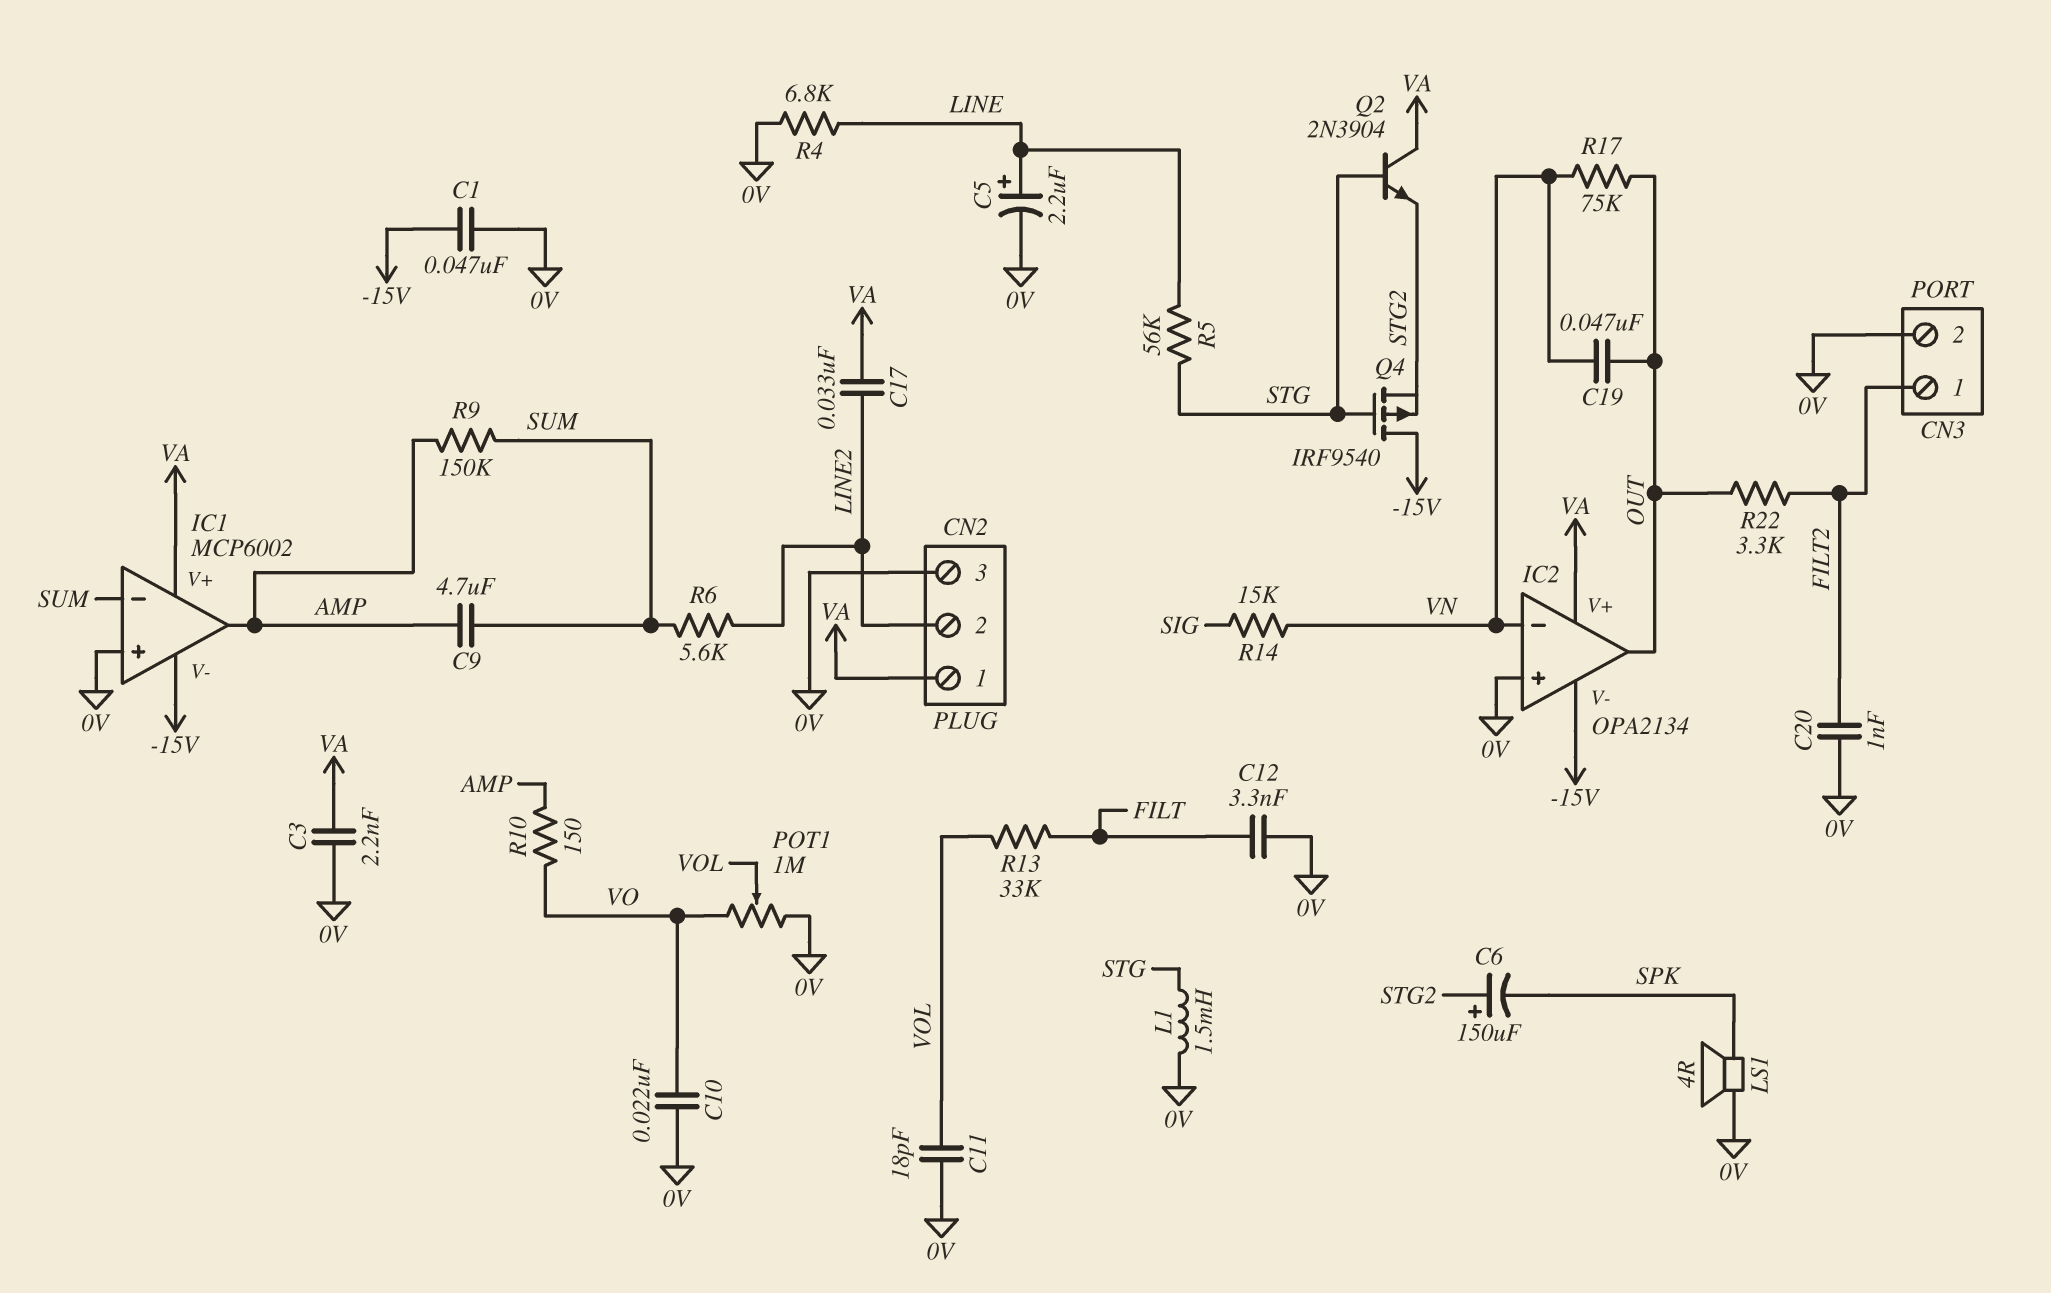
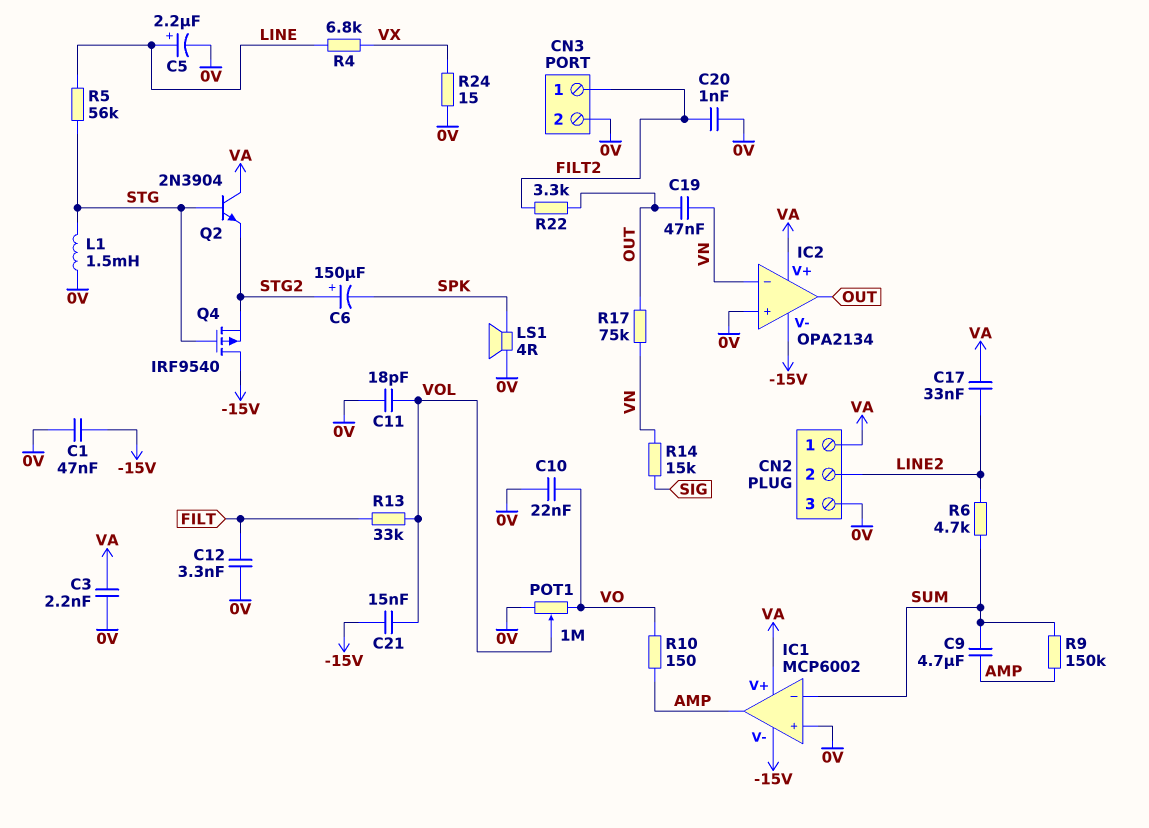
C21: none -> 15nF (-15V, VOL)
R4: 6.8k (0V, LINE) -> 6.8k (LINE, VX)
R6: 5.6k (LINE2, SUM) -> 4.7k (LINE2, SUM)
R24: none -> 15 (0V, VX)

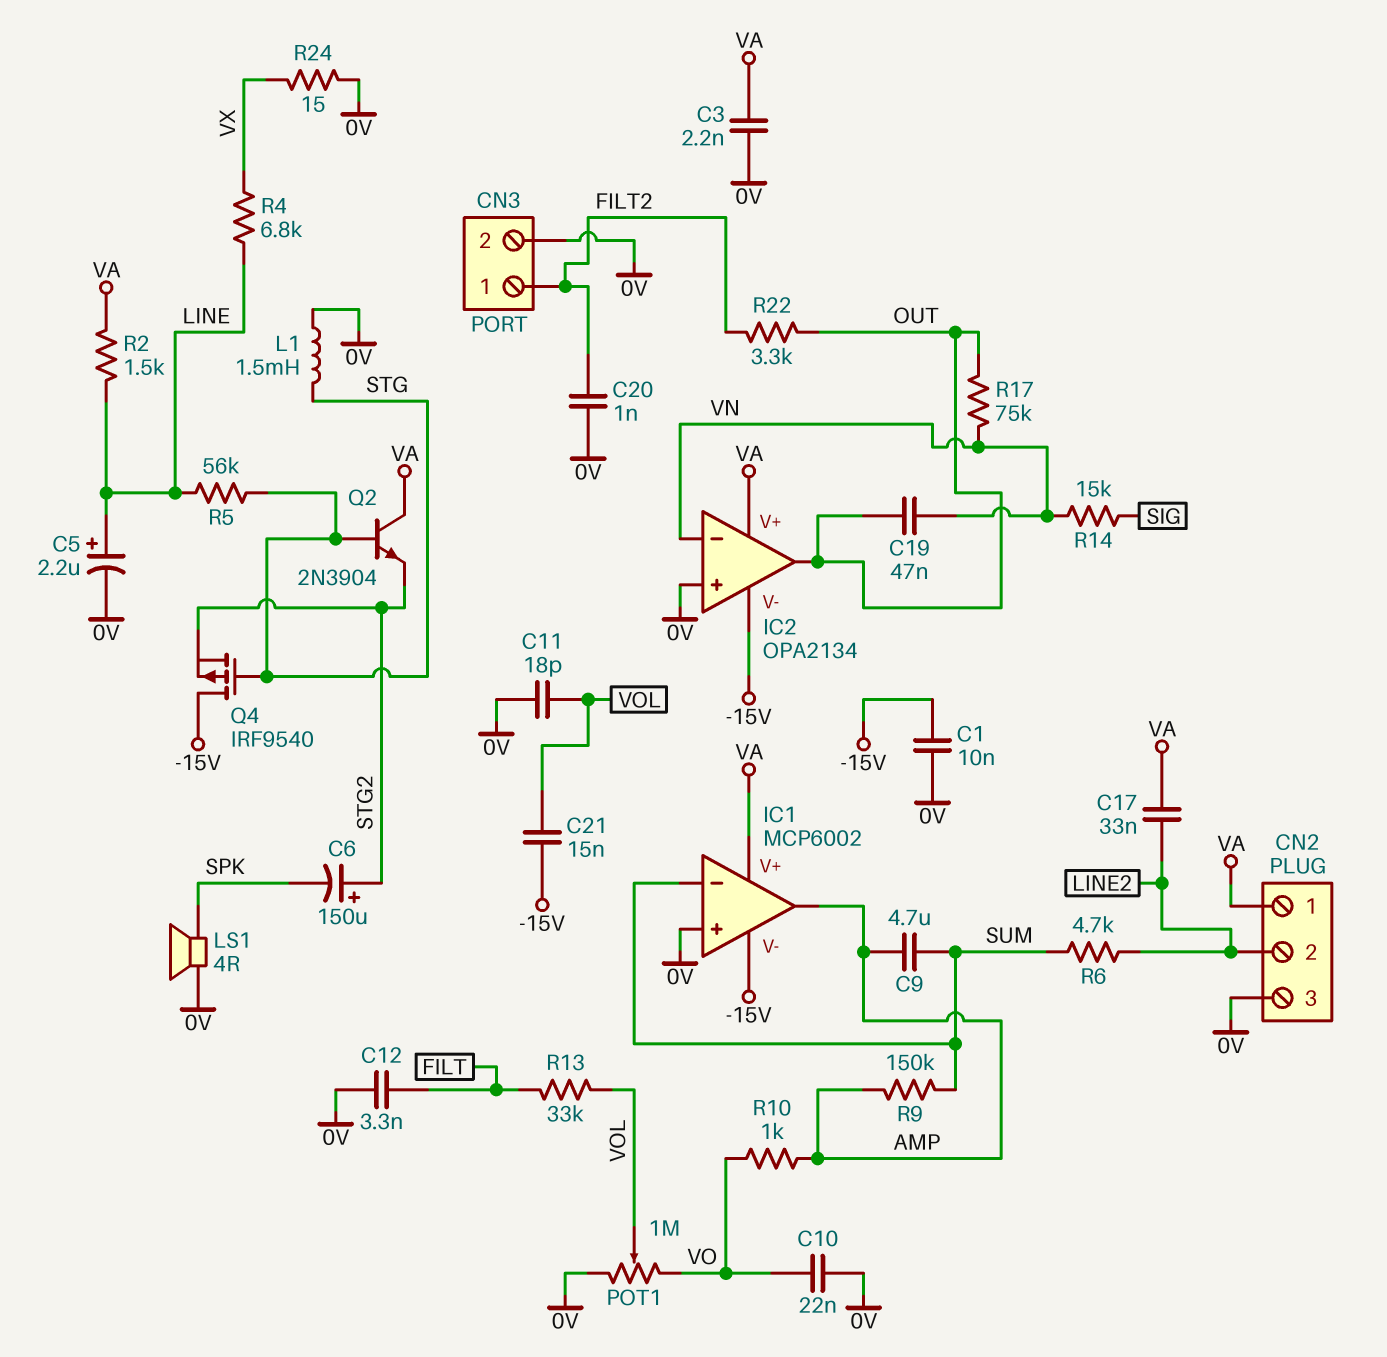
C1: 47nF (-15V, 0V) -> 10nF (-15V, 0V)
R2: none -> 1.5k (LINE, VA)
R10: 150 (AMP, VO) -> 1k (AMP, VO)

